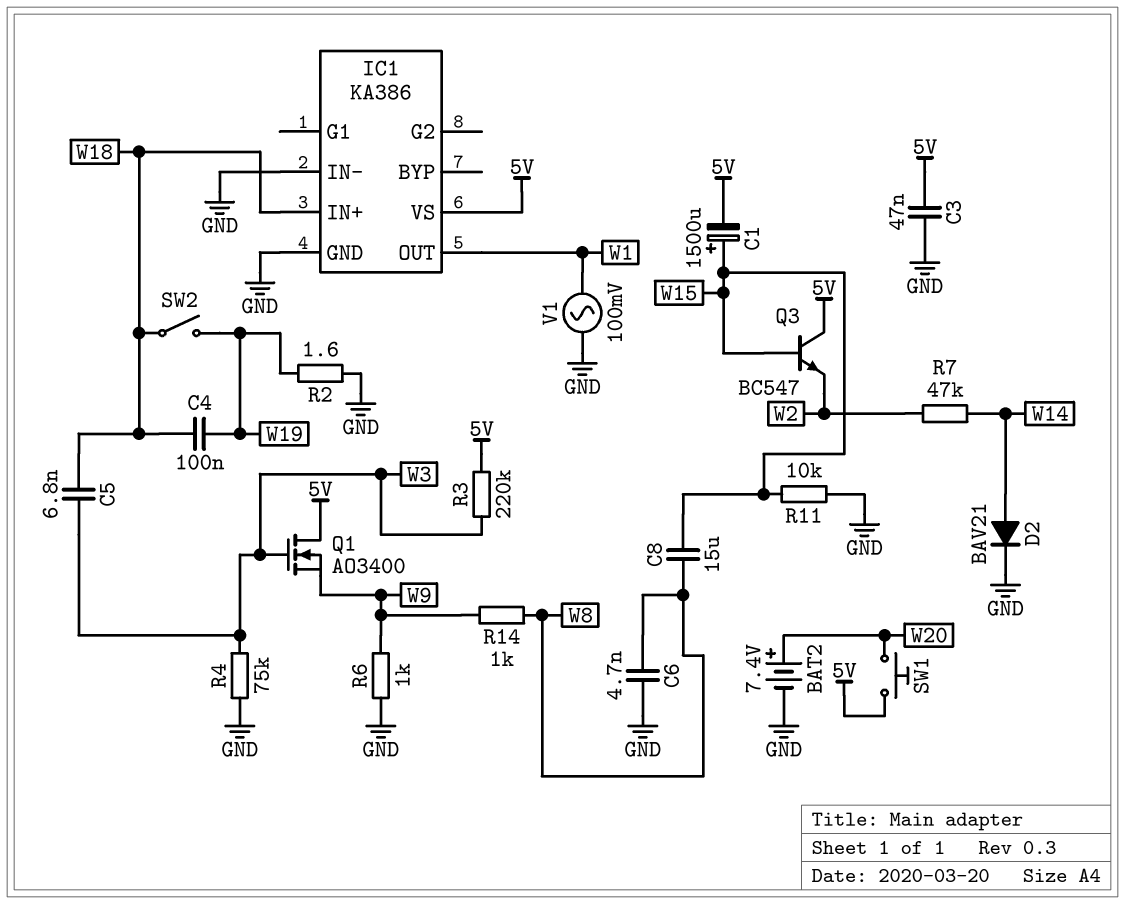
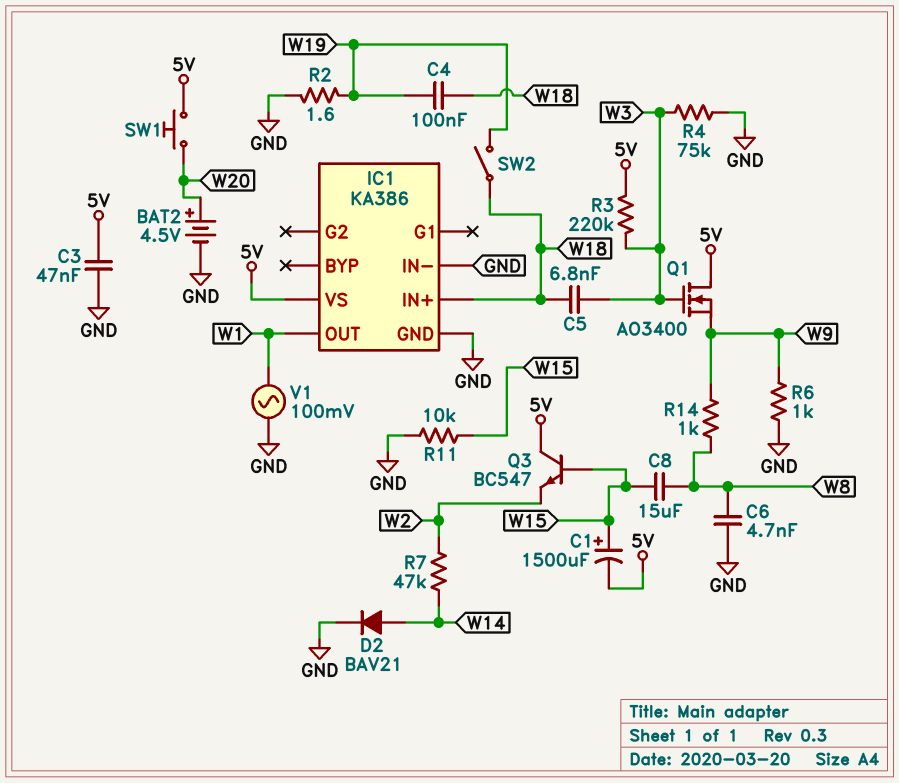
BAT2: 7.4V (plus W20, minus GND) -> 4.5V (plus W20, minus GND)

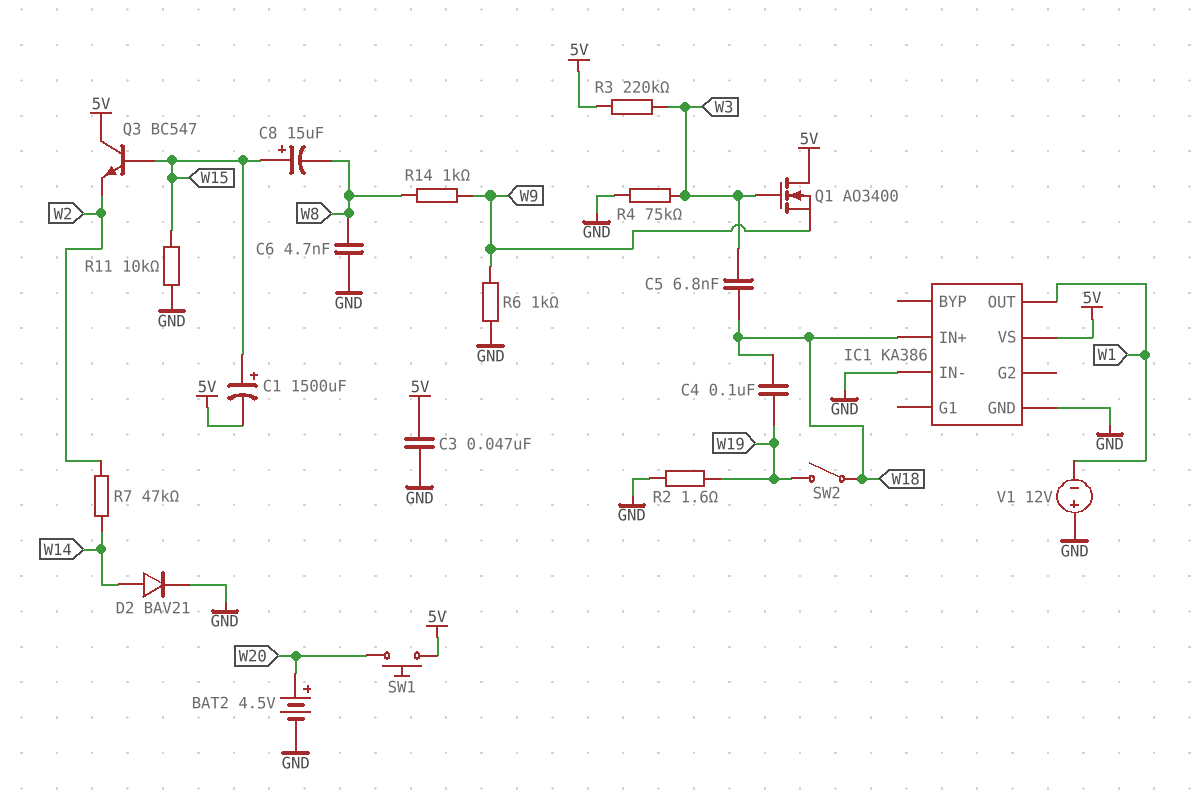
C8: 15uF (W8, W15) -> 15uF (plus W15, minus W8)
V1: AC 100mV (GND, W1) -> 12V (plus GND, minus W1)

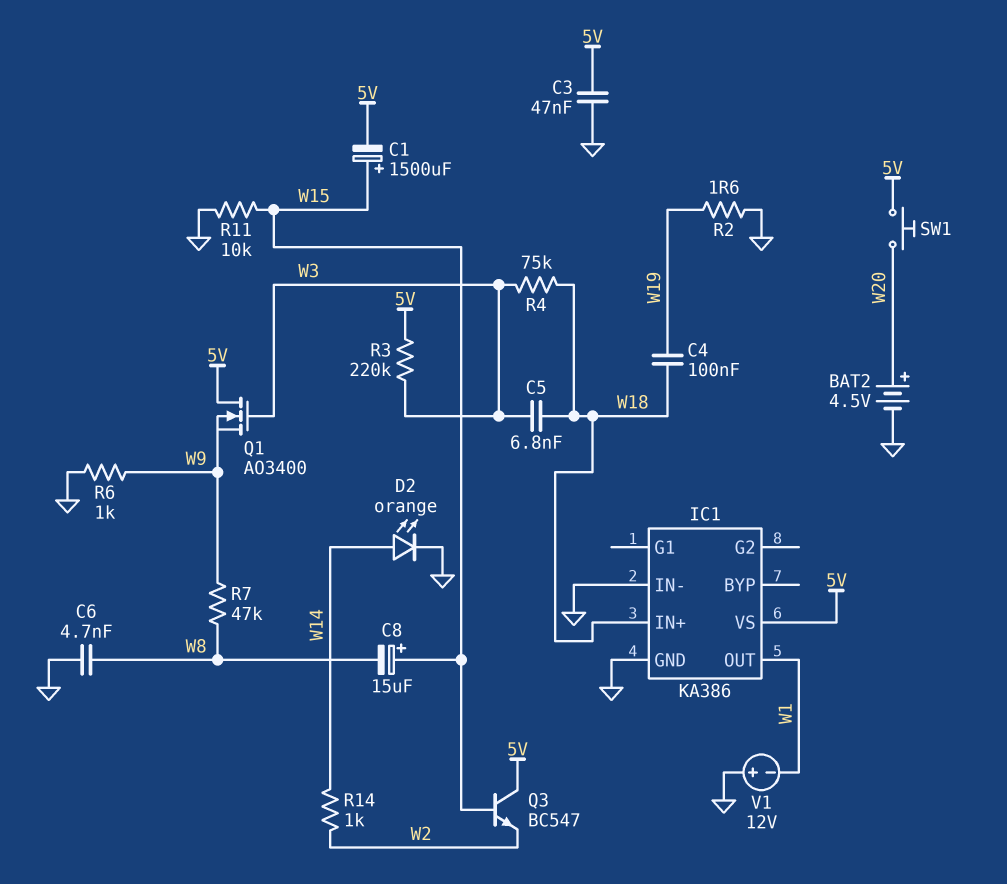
D2: diode BAV21 (A W14, K GND) -> LED orange (A W14, K GND)
R4: 75k (GND, W3) -> 75k (W3, W18)
R7: 47k (W2, W14) -> 47k (W8, W9)
R14: 1k (W8, W9) -> 1k (W2, W14)
SW2: switch (W18, W19) -> none

